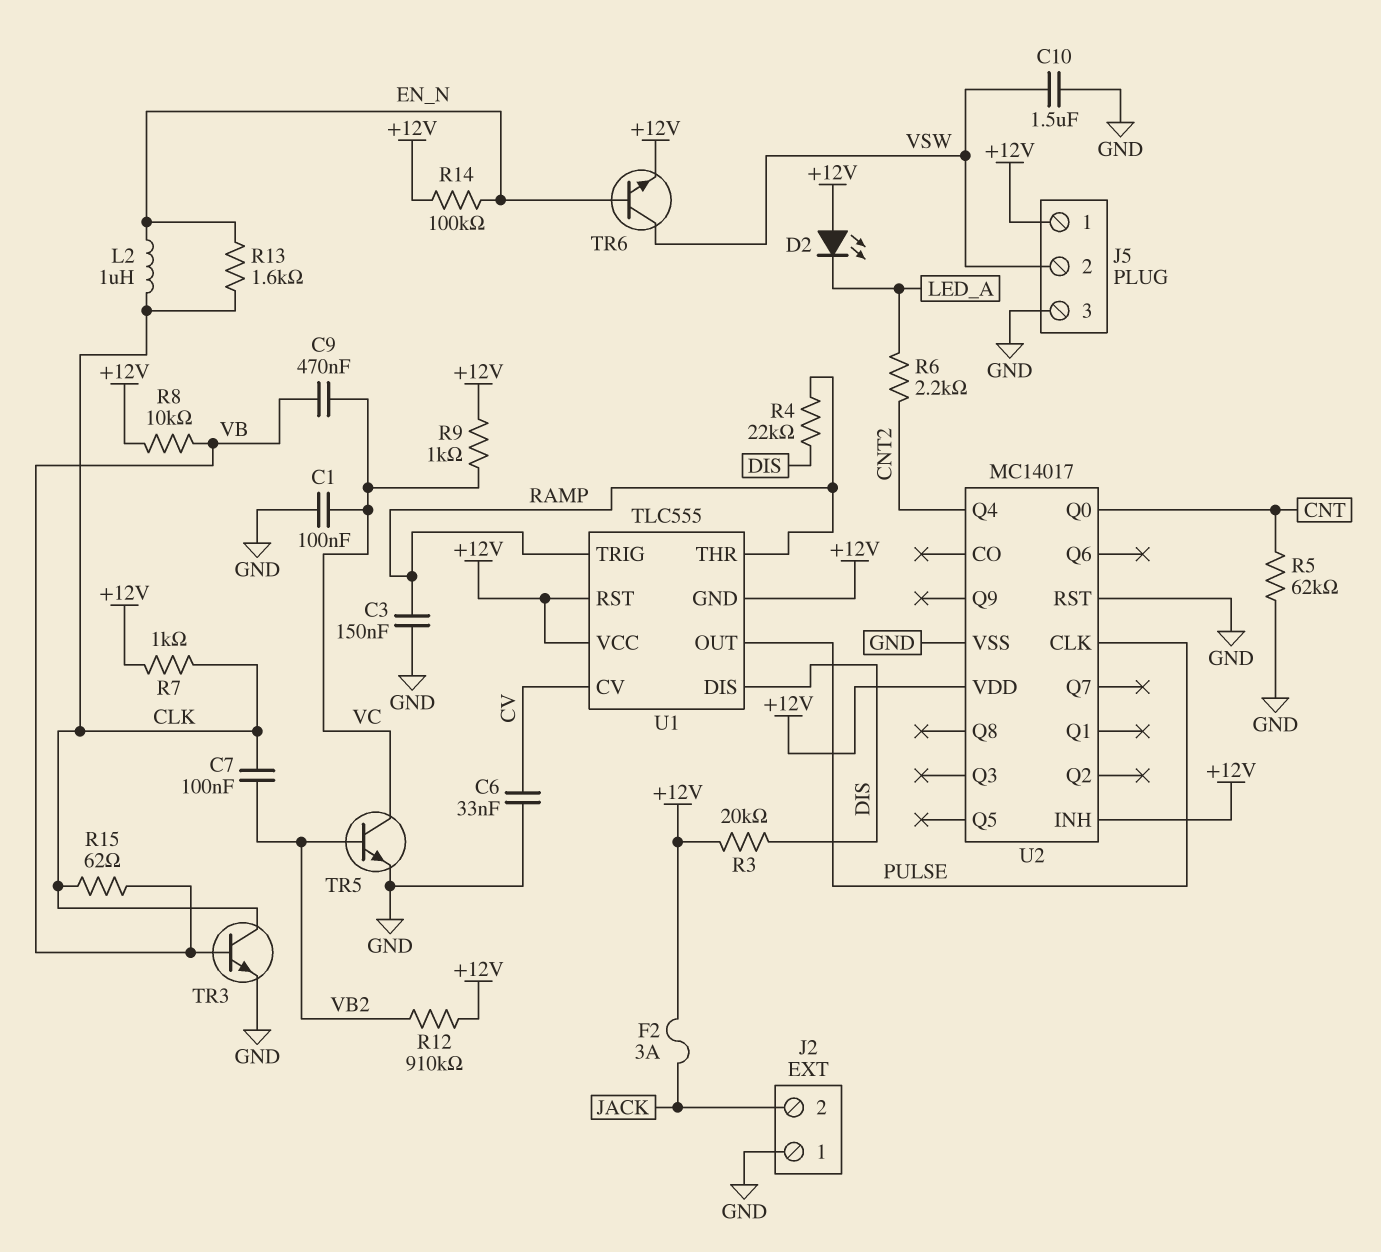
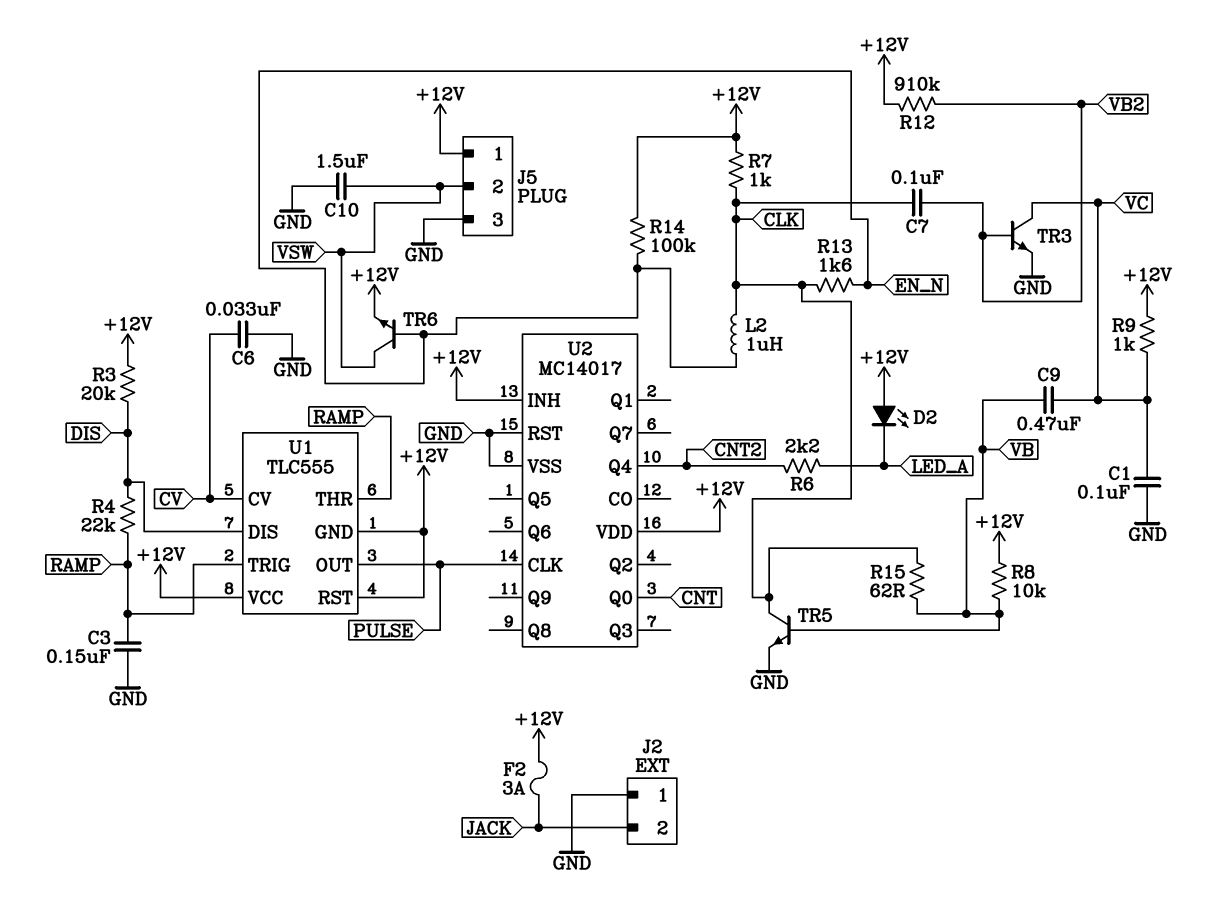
R5: 62k (CNT, GND) -> none
TR3: NPN (B VB, C CLK, E GND) -> NPN (B VB2, C VC, E GND)
TR5: NPN (B VB2, C VC, E GND) -> NPN (B VB, C CLK, E GND)

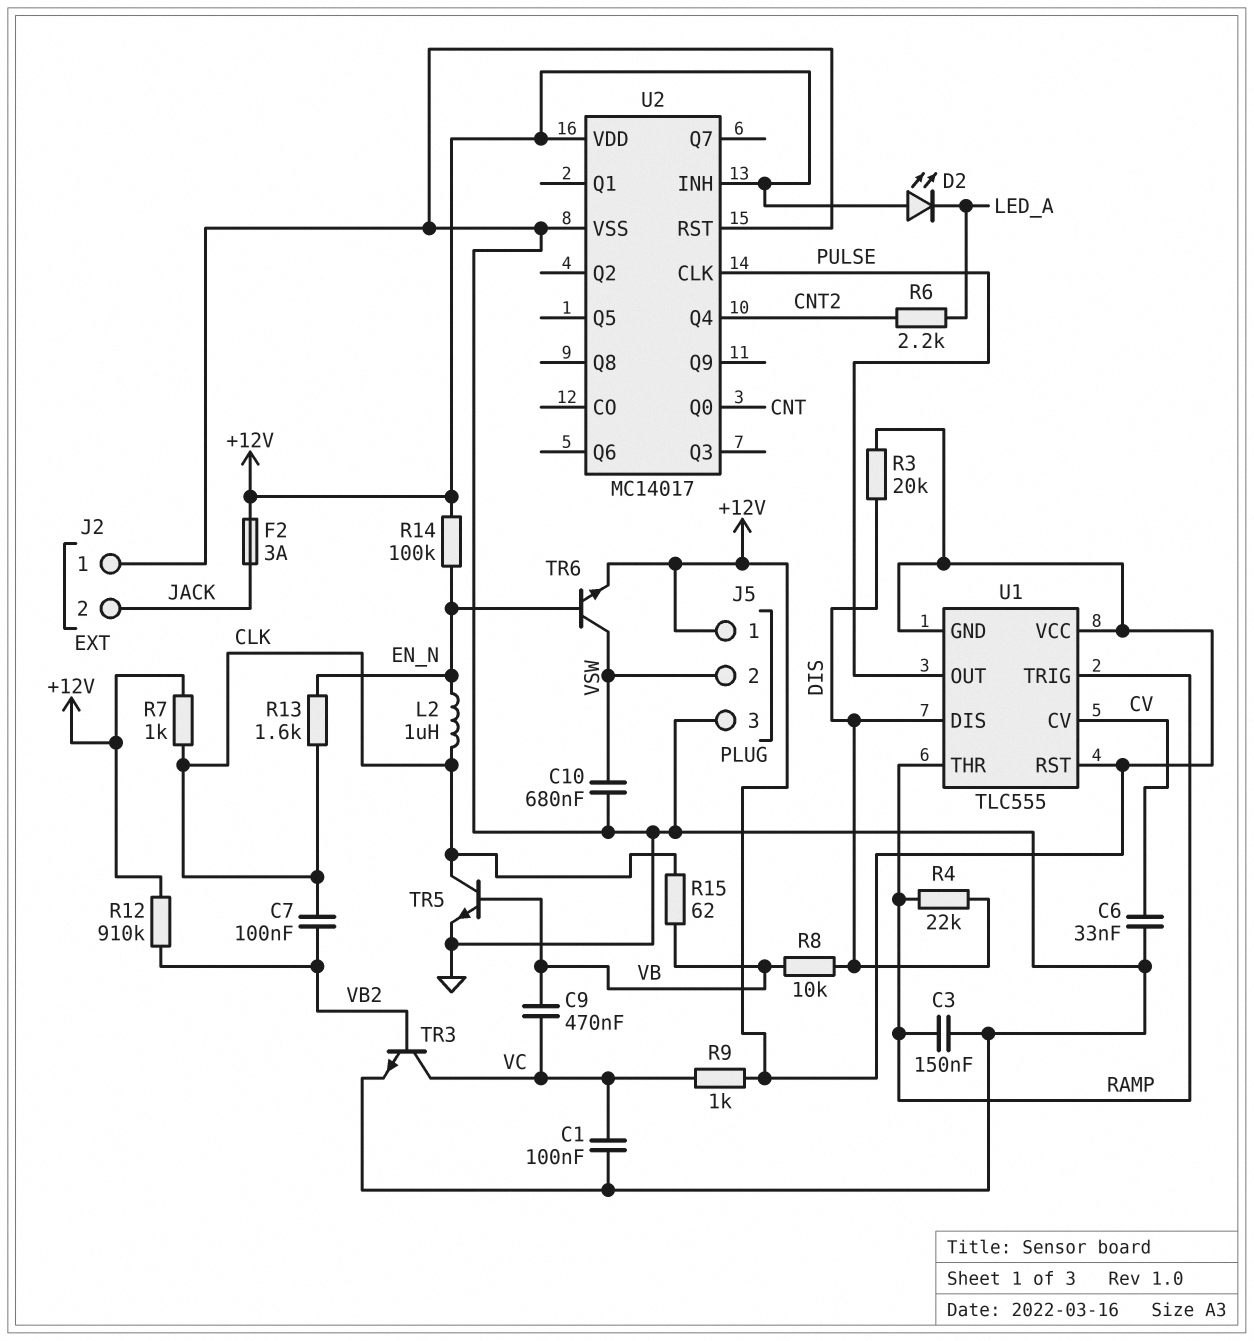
C10: 1.5uF (GND, VSW) -> 680nF (GND, VSW)
R8: 10k (+12V, VB) -> 10k (DIS, VB)

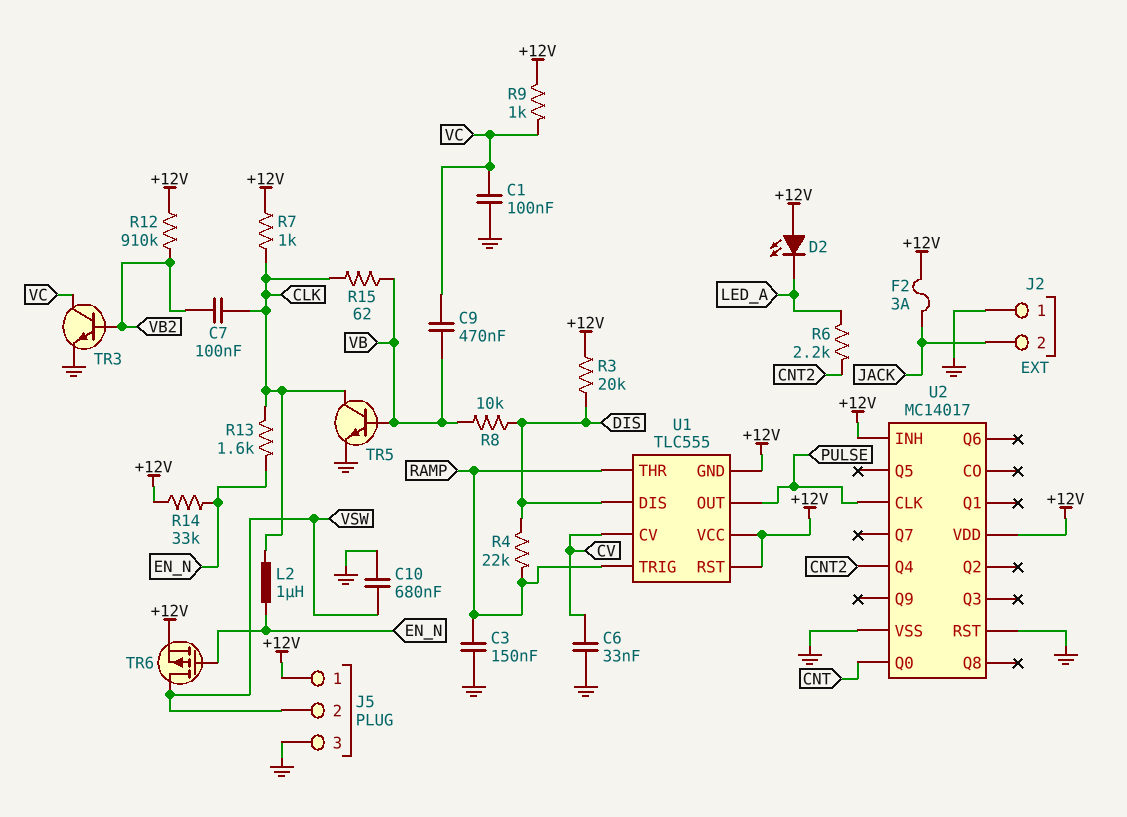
R14: 100k (+12V, EN_N) -> 33k (+12V, EN_N)
TR6: NPN (B EN_N, C VSW, E +12V) -> PMOS (G EN_N, D VSW, S +12V)

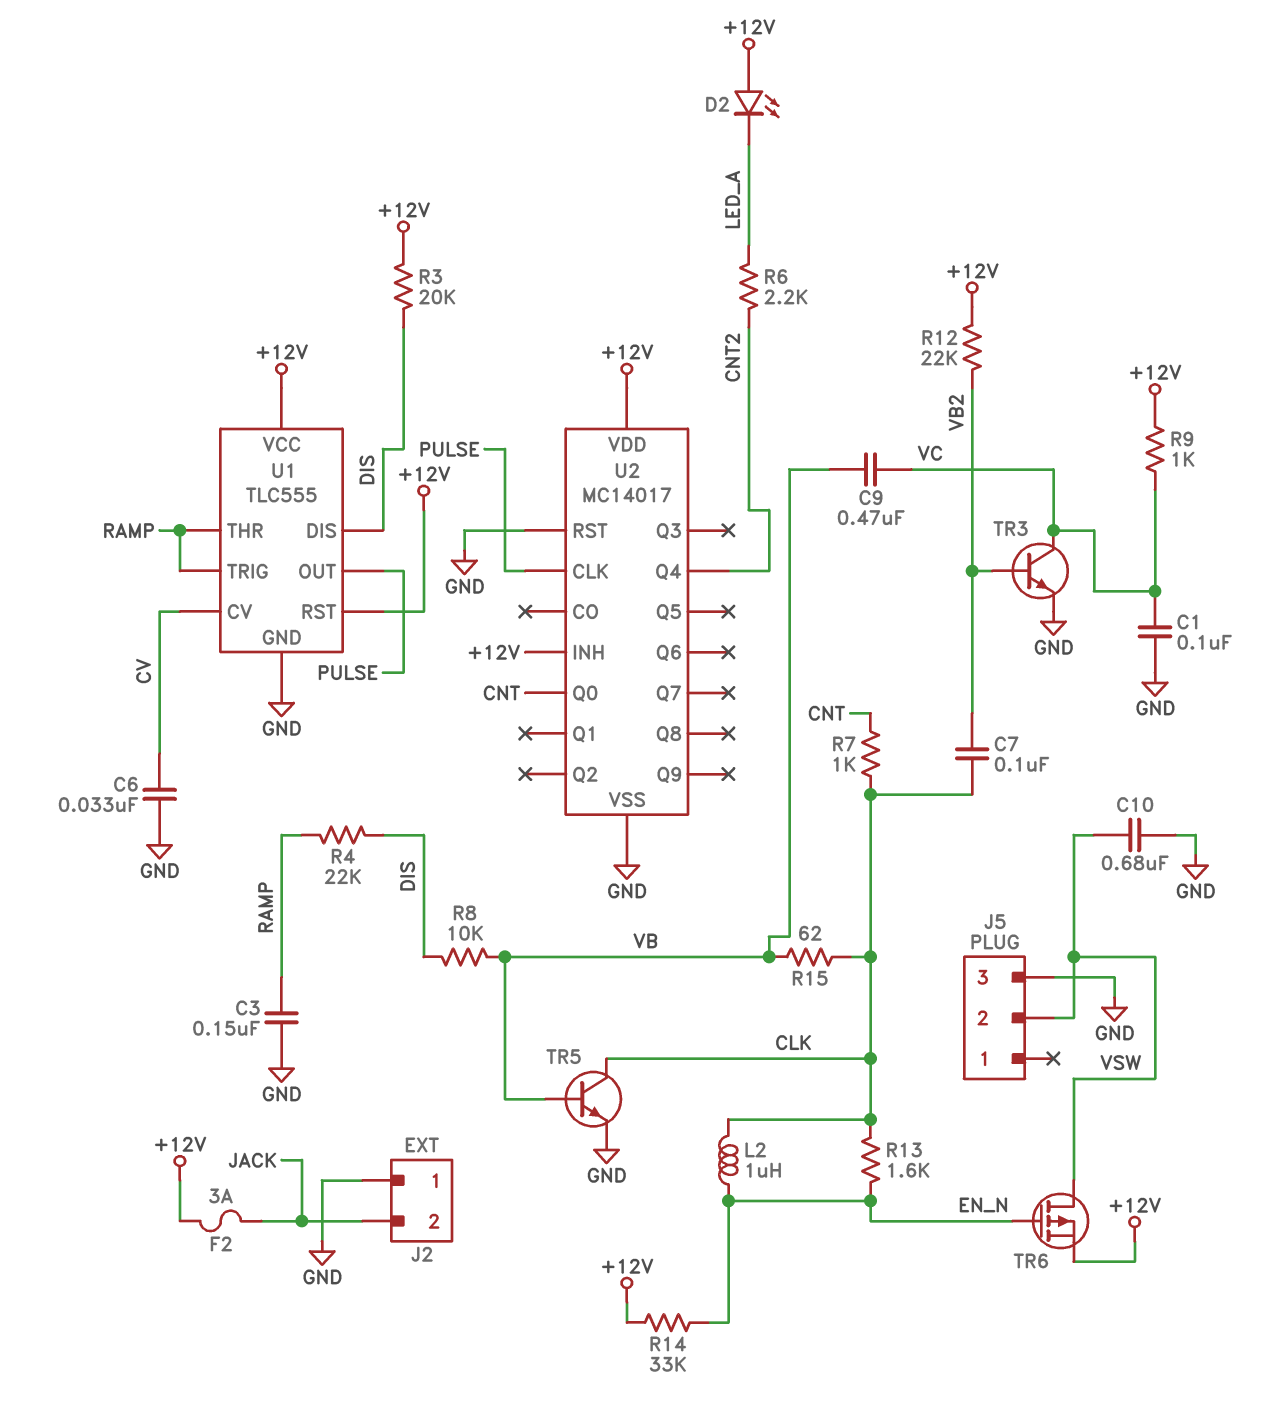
J5 pin 1: +12V -> none
R7: 1k (+12V, CLK) -> 1k (CLK, CNT)
R12: 910k (+12V, VB2) -> 22k (+12V, VB2)
U1 pin GND: +12V -> GND

